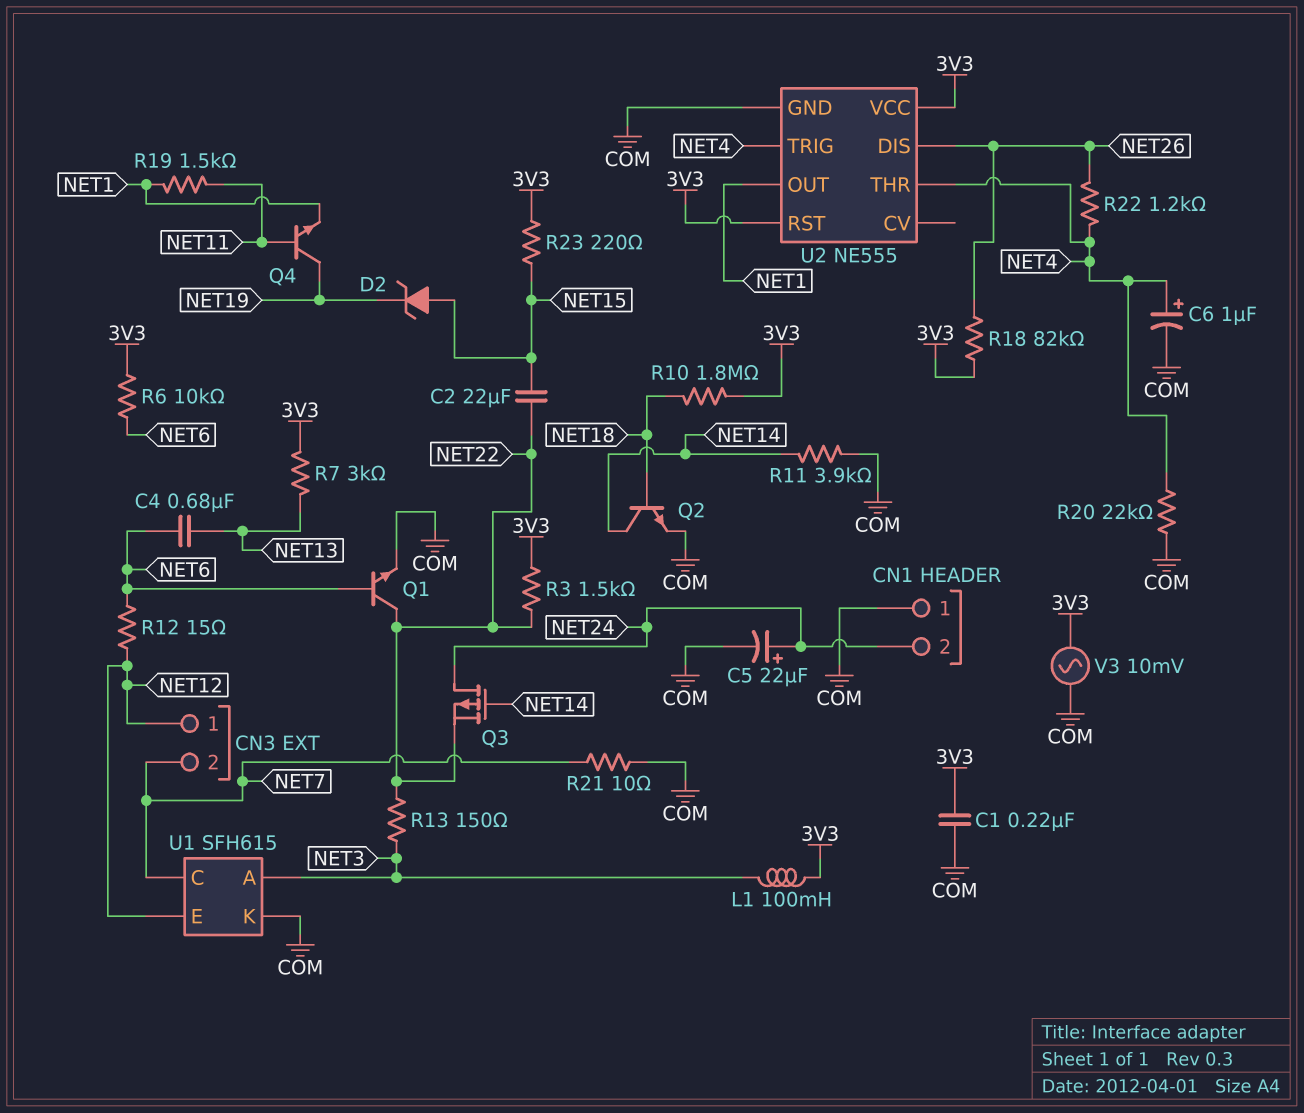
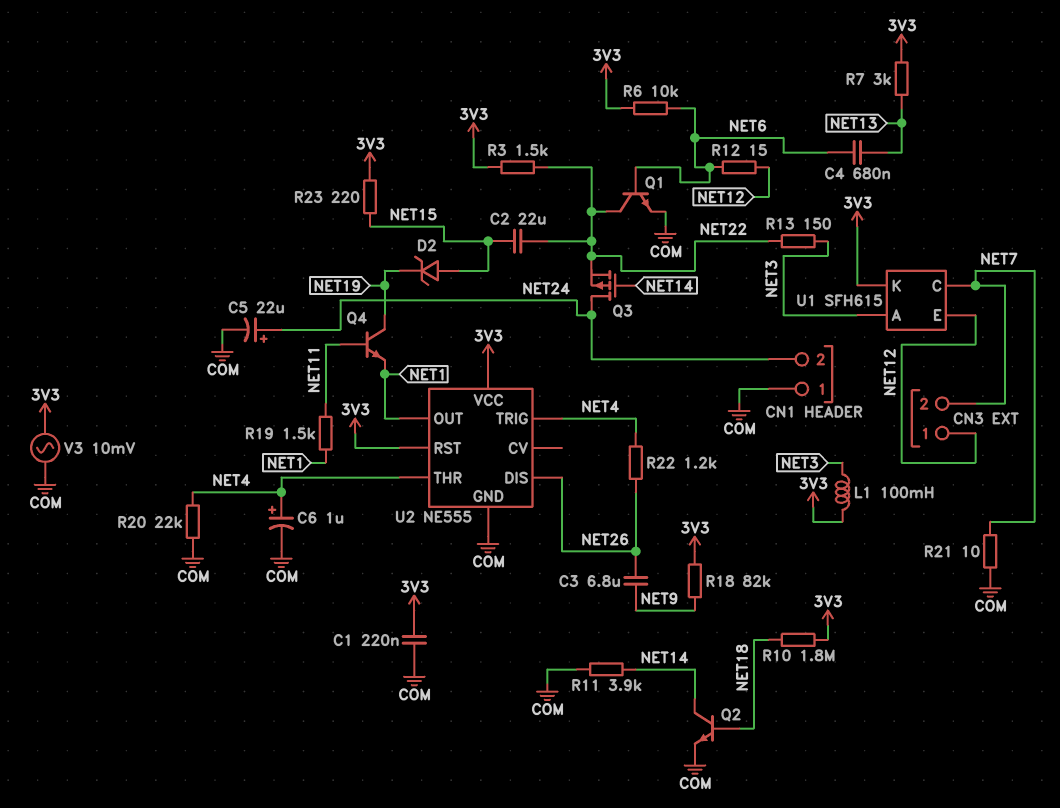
C3: none -> 6.8uF (NET9, NET26)
R18: 82k (3V3, NET26) -> 82k (3V3, NET9)
U1 pin K: COM -> 3V3

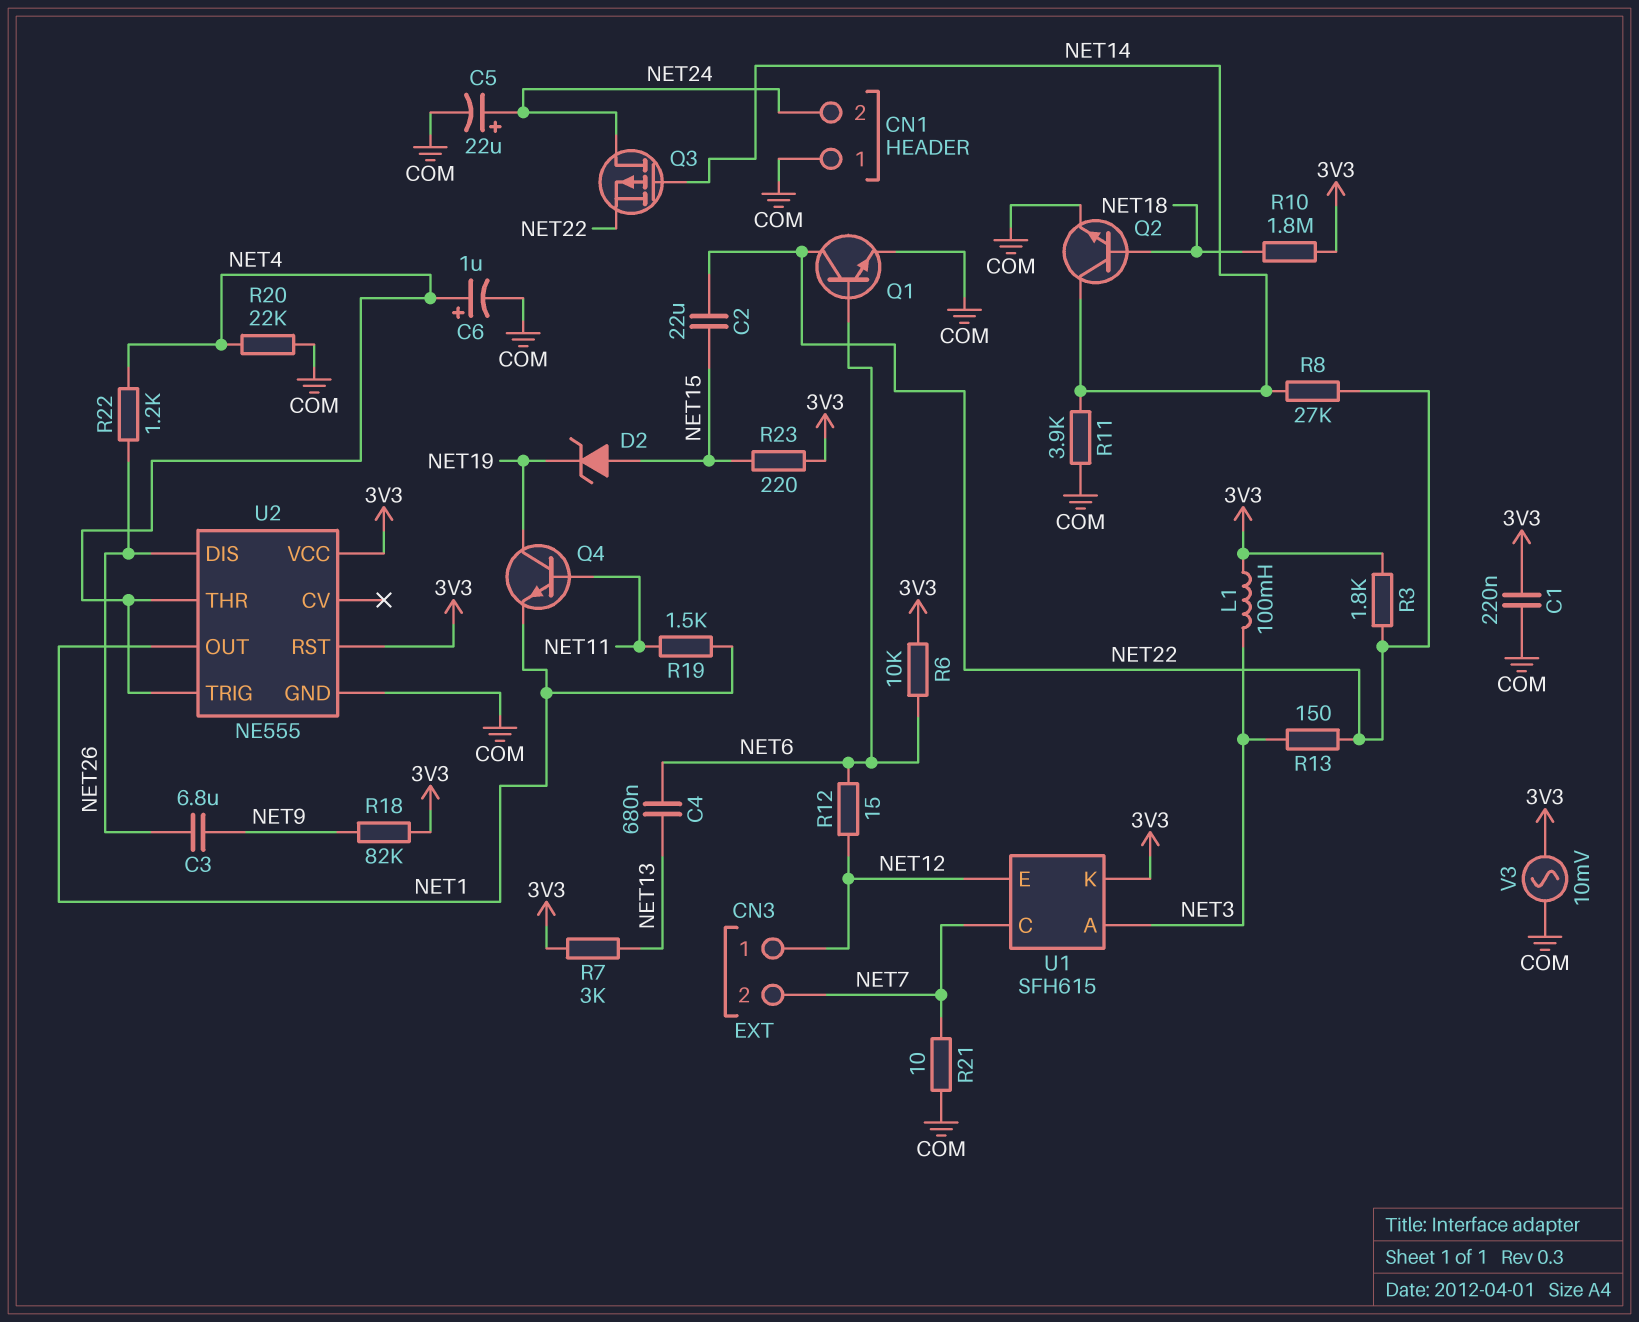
R3: 1.5k (3V3, NET22) -> 1.8k (3V3, NET22)
R8: none -> 27k (NET14, NET22)

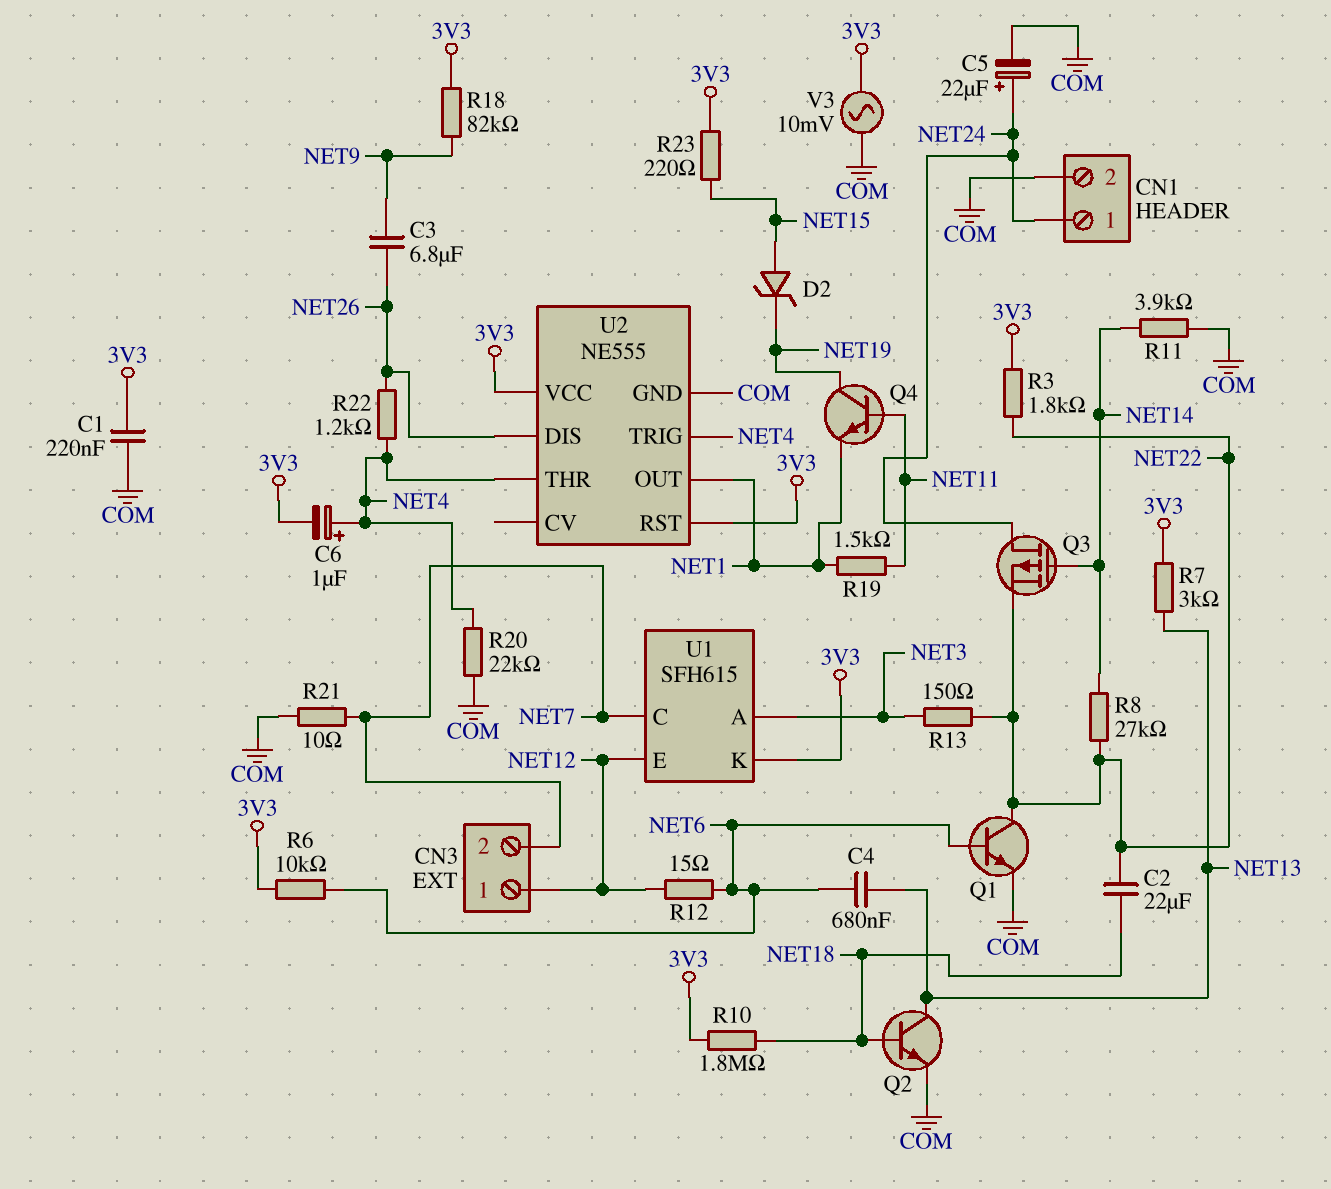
C2: 22uF (NET15, NET22) -> 22uF (NET18, NET22)
C6: 1uF (plus NET4, minus COM) -> 1uF (plus NET4, minus 3V3)
CN1 pin 1: COM -> NET24
CN1 pin 2: NET24 -> COM
L1: 100mH (3V3, NET3) -> none
Q2: NPN (B NET18, C NET14, E COM) -> NPN (B NET18, C NET13, E COM)

